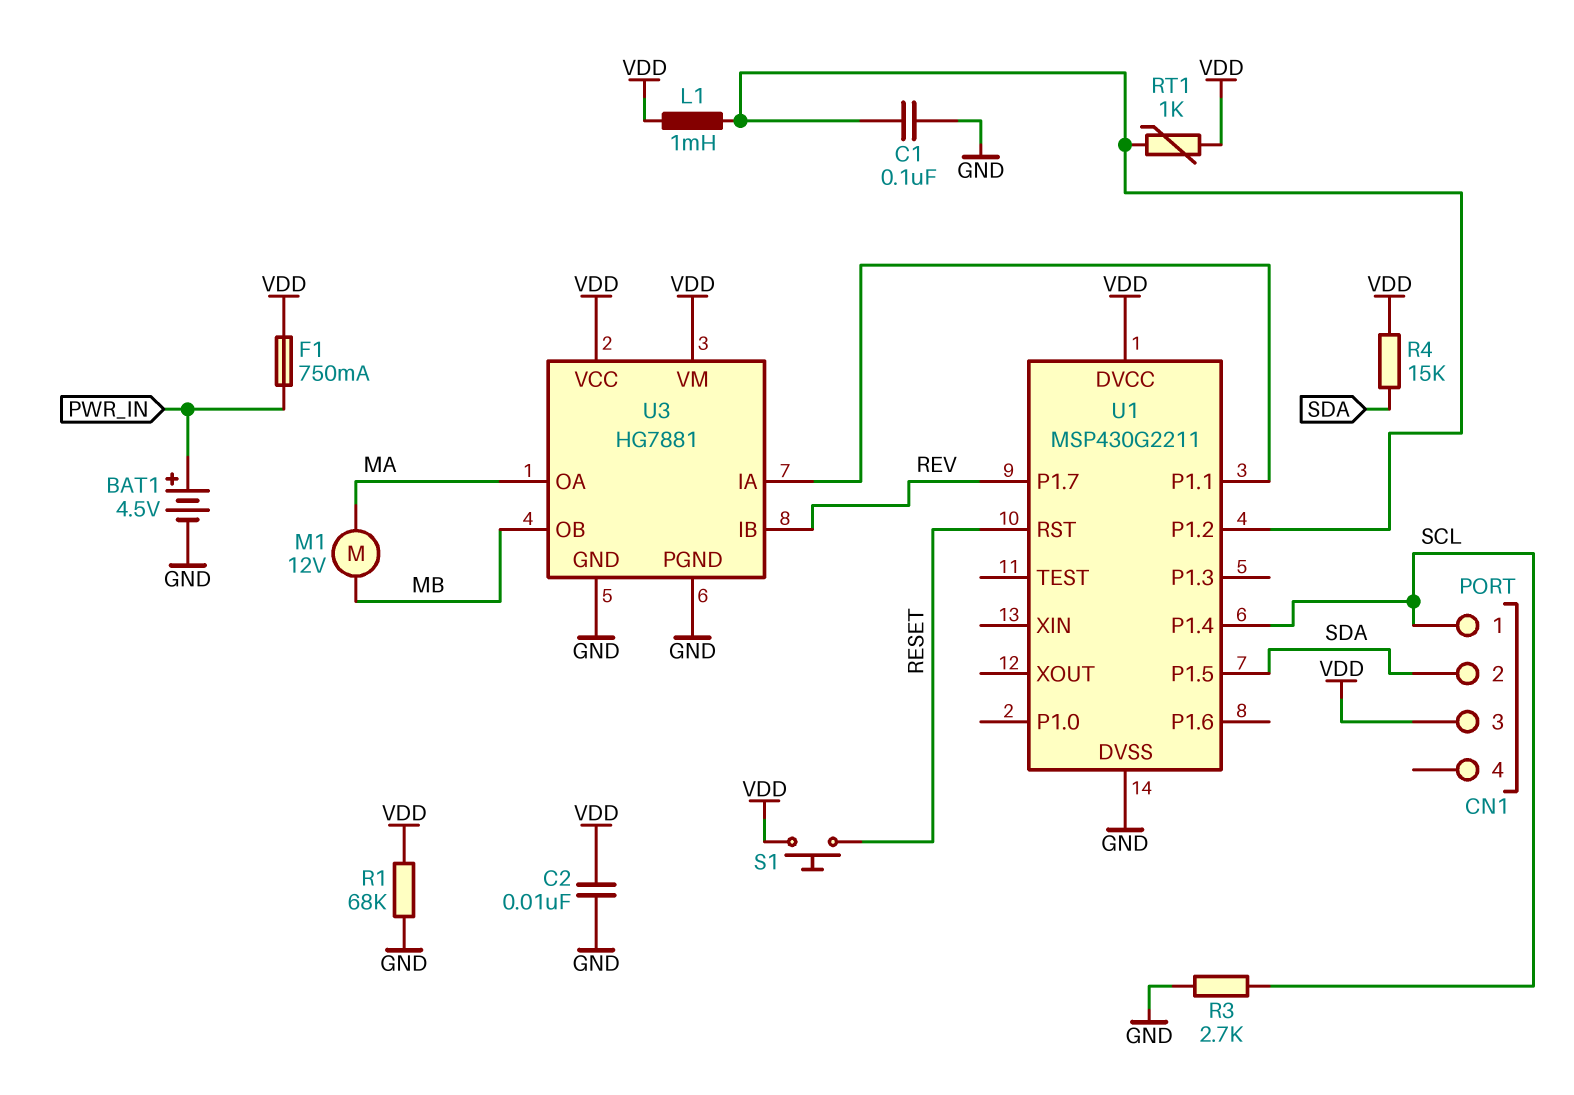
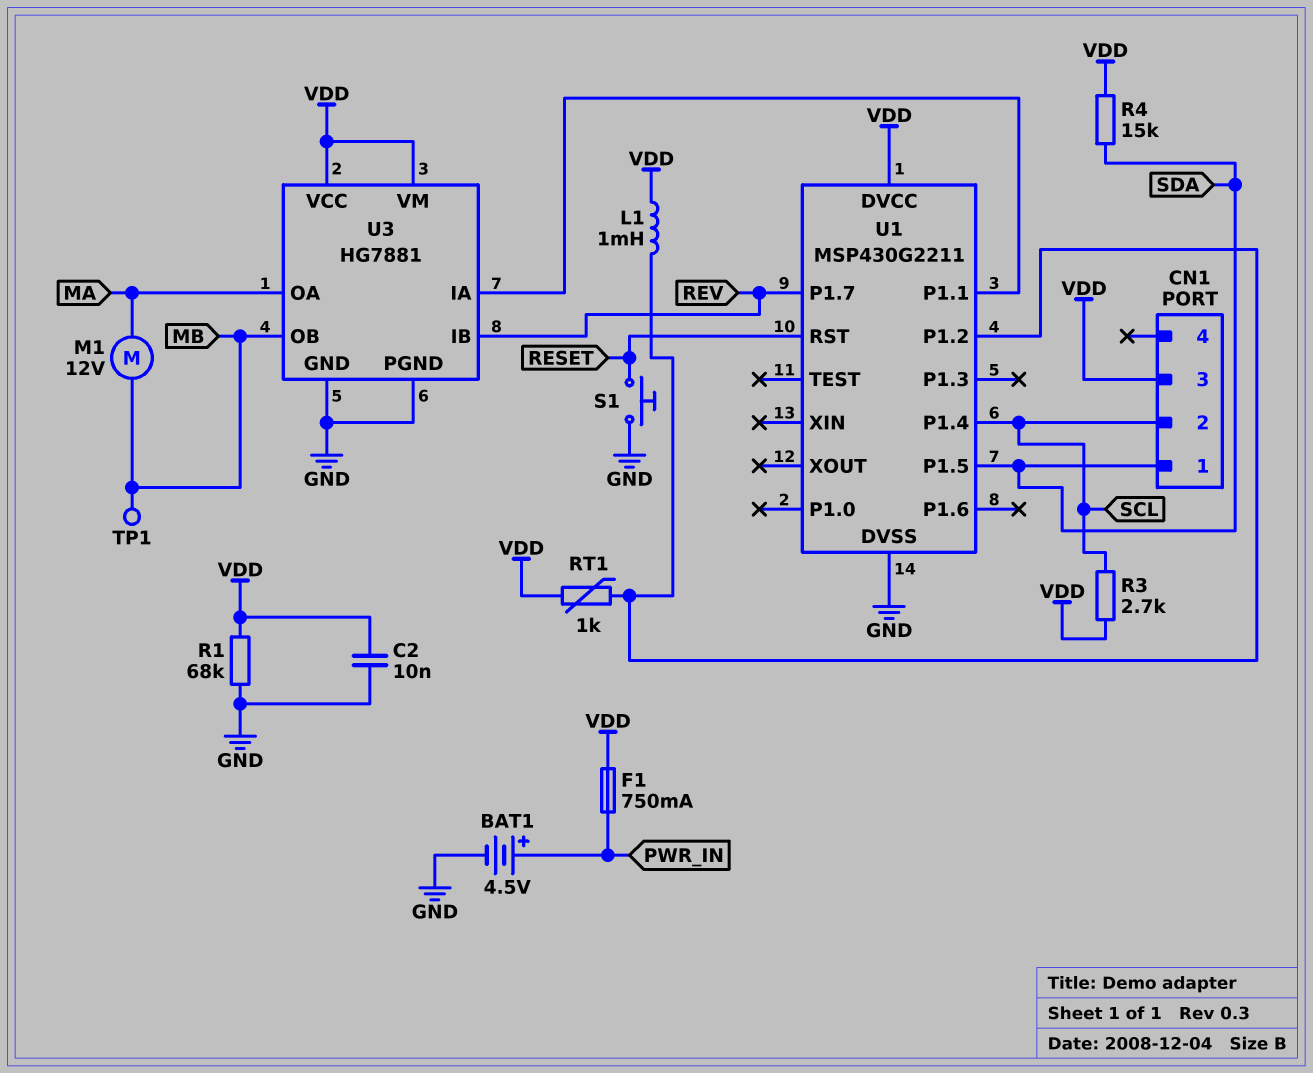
C1: 100nF (GND, U1/P1.2) -> none
CN1 pin 1: SCL -> SDA
CN1 pin 2: SDA -> SCL
R3: 2.7k (GND, SCL) -> 2.7k (SCL, VDD)
S1: button (RESET, VDD) -> button (GND, RESET)
TP1: none -> test point (MB)

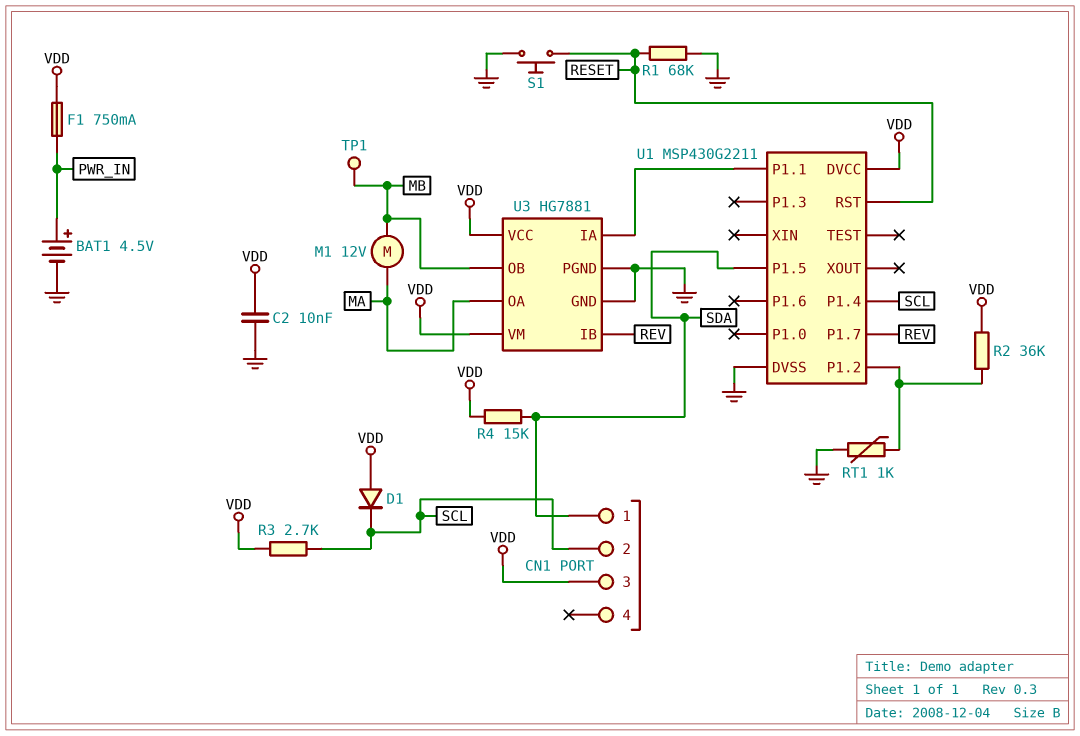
D1: none -> diode (A VDD, K SCL)
L1: 1mH (U1/P1.2, VDD) -> none
R1: 68k (GND, VDD) -> 68k (GND, RESET)
R2: none -> 36k (U1/P1.2, VDD)
RT1: 1k (U1/P1.2, VDD) -> 1k (GND, U1/P1.2)

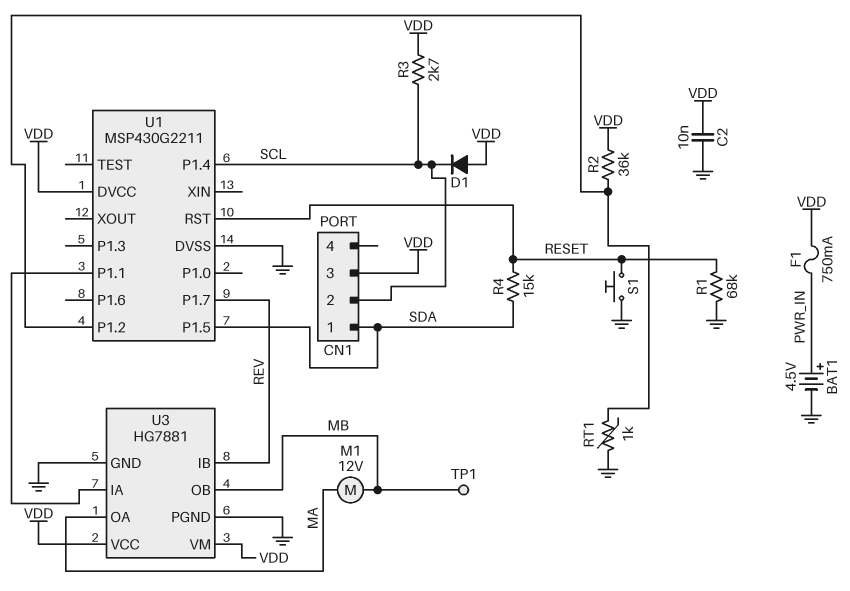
R4: 15k (SDA, VDD) -> 15k (RESET, SDA)

